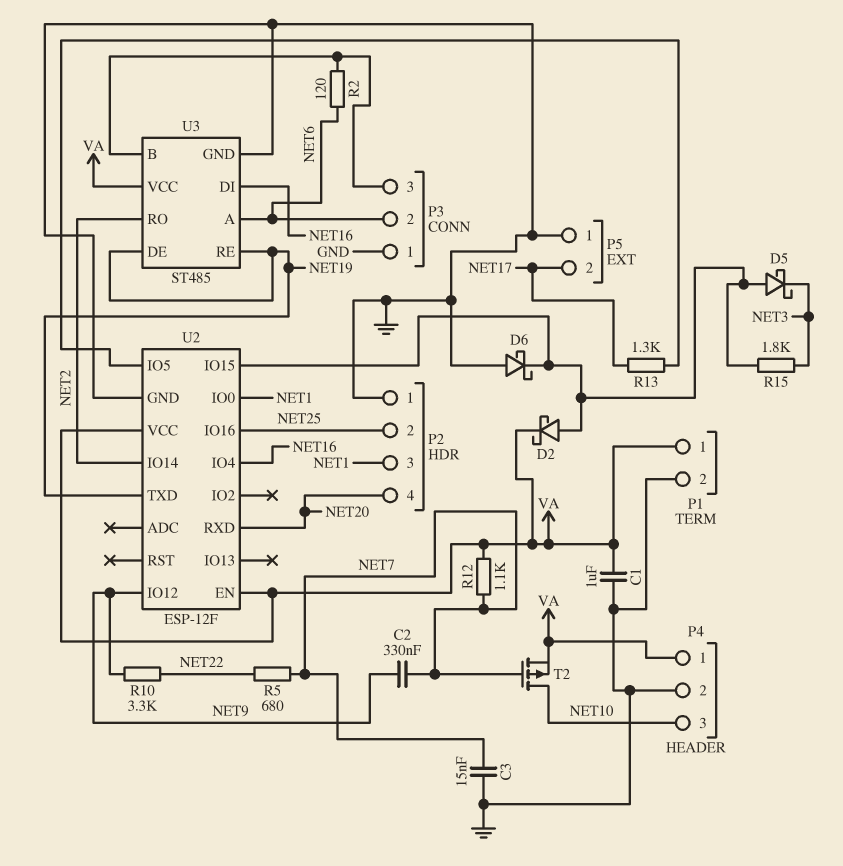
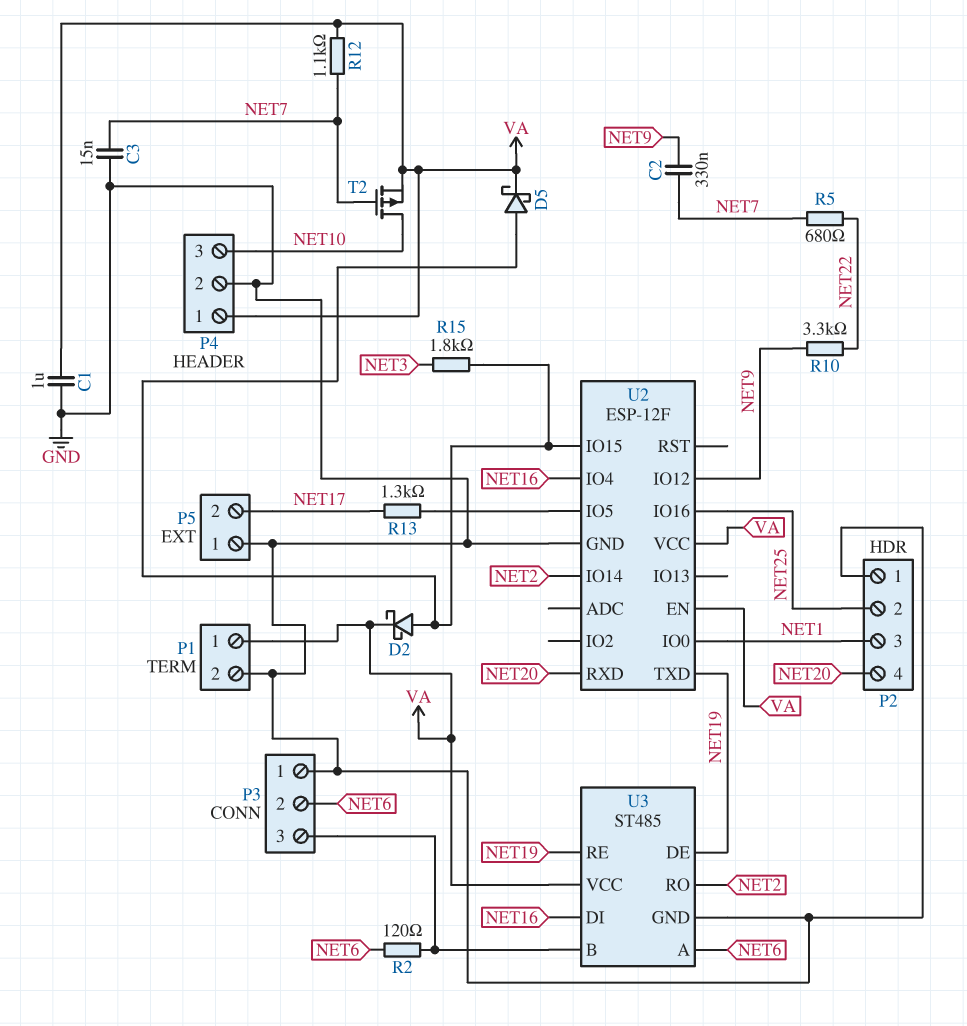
D5: schottky (A U2/IO15, K NET3) -> schottky (A U2/IO15, K VA)
D6: schottky (A GND, K U2/IO15) -> none

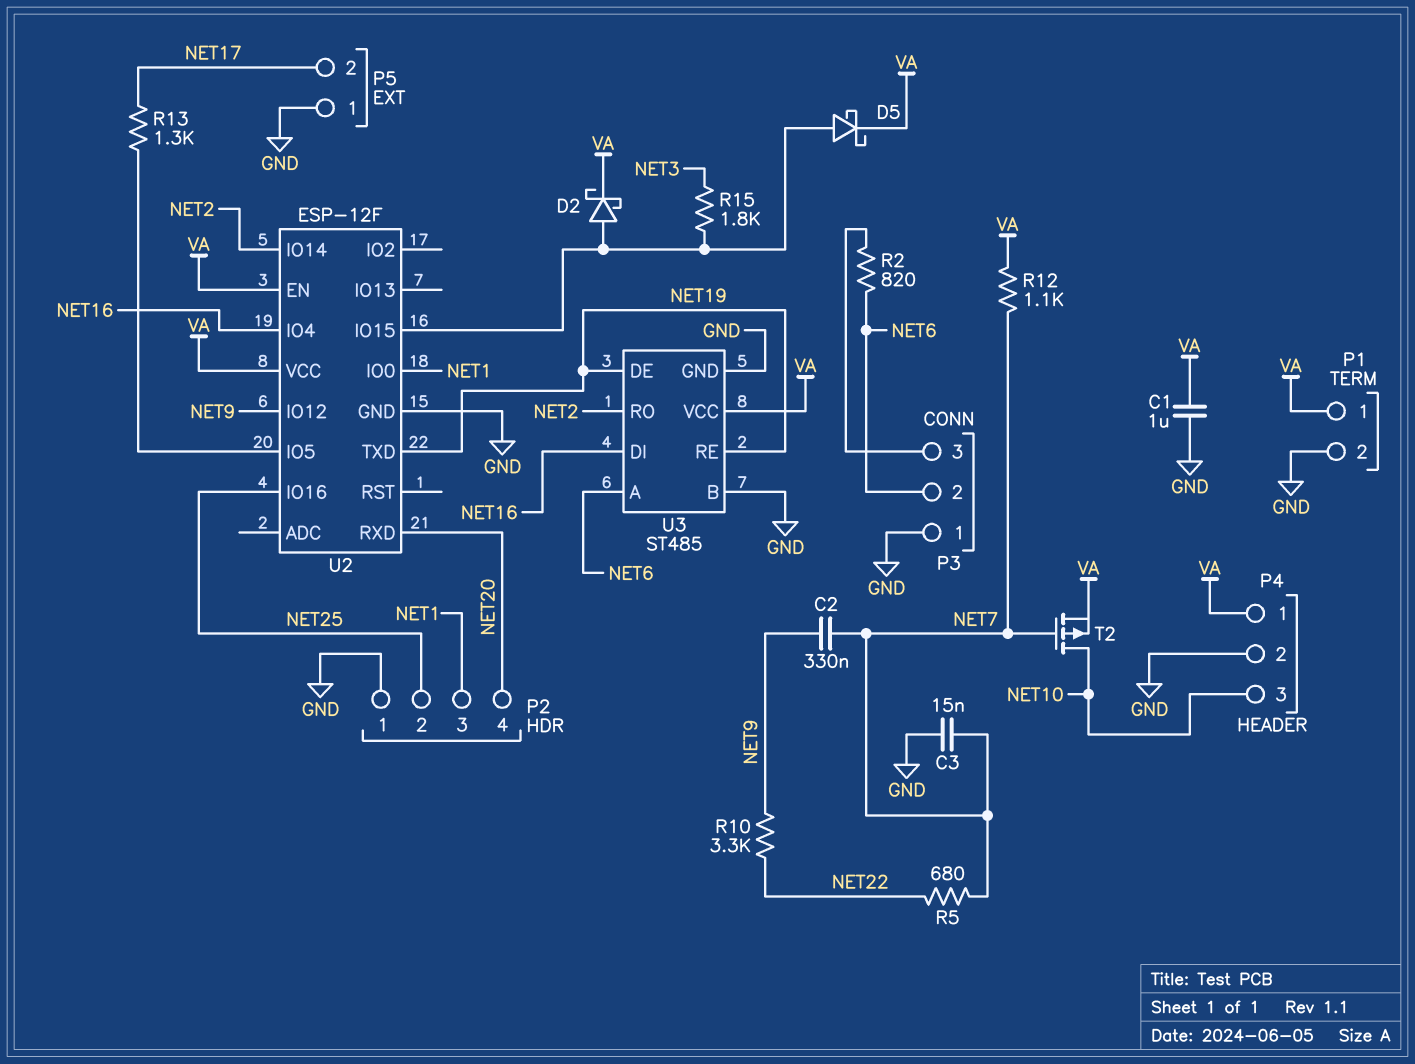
R2: 120 (NET6, P3/3) -> 820 (NET6, P3/3)
U3 pin B: P3/3 -> GND

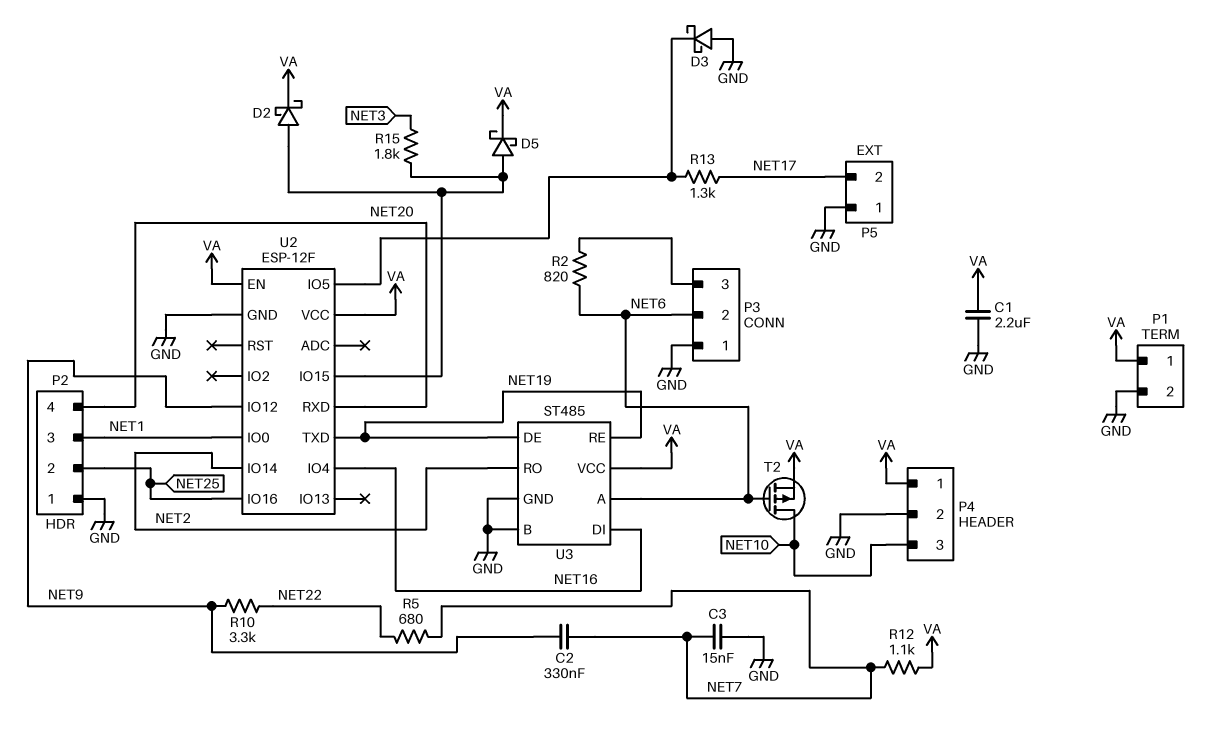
C1: 1uF (GND, VA) -> 2.2uF (GND, VA)
D3: none -> schottky (A GND, K U2/IO5)
T2: PMOS (G NET7, D NET10, S VA) -> PMOS (G NET6, D NET10, S VA)

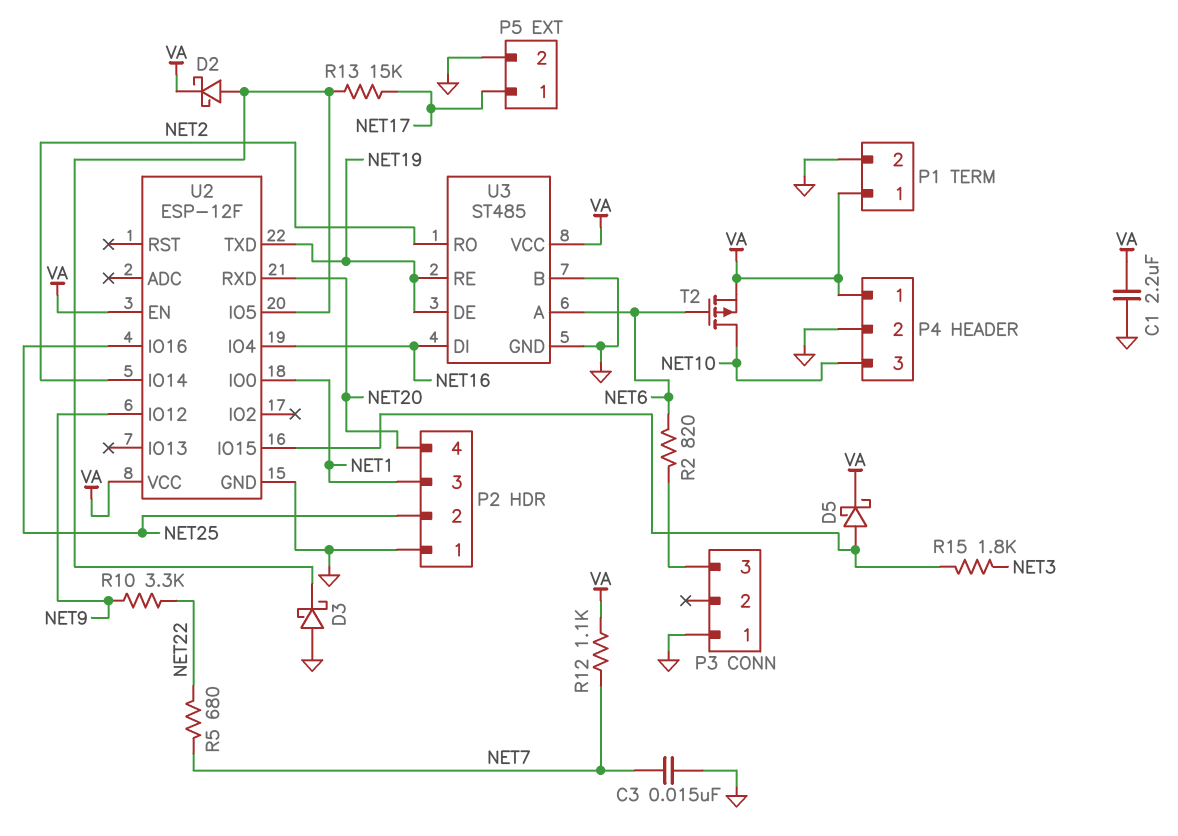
C2: 330nF (NET7, NET9) -> none
D2: schottky (A U2/IO15, K VA) -> schottky (A U2/IO5, K VA)
P3 pin 2: NET6 -> none
P5 pin 1: GND -> NET17
P5 pin 2: NET17 -> GND
R13: 1.3k (NET17, U2/IO5) -> 15k (NET17, U2/IO5)

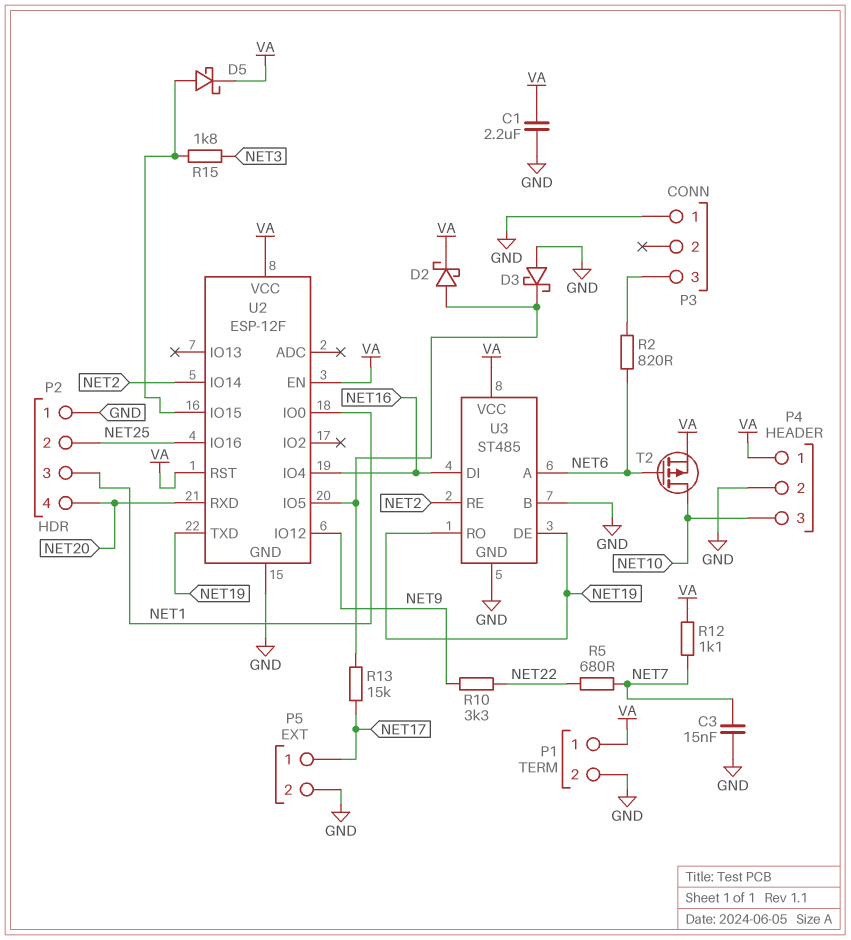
U2 pin RST: none -> VA
U3 pin RE: NET19 -> NET2
U3 pin RO: NET2 -> NET19

